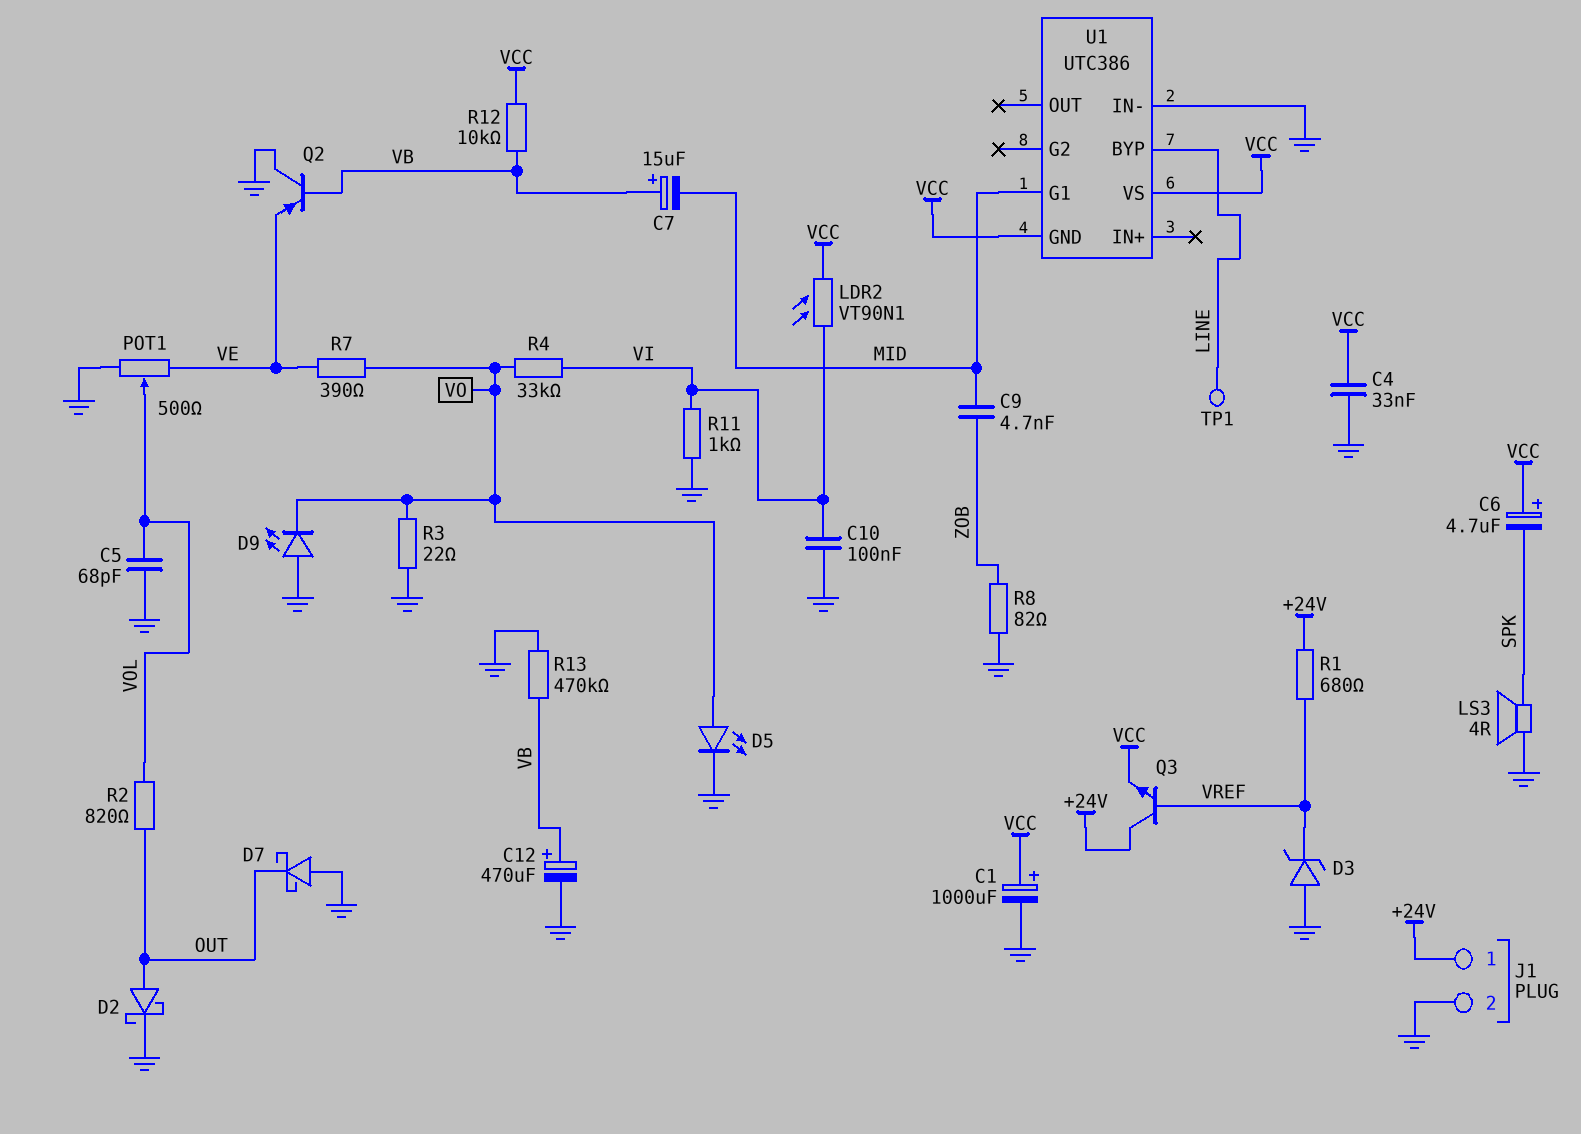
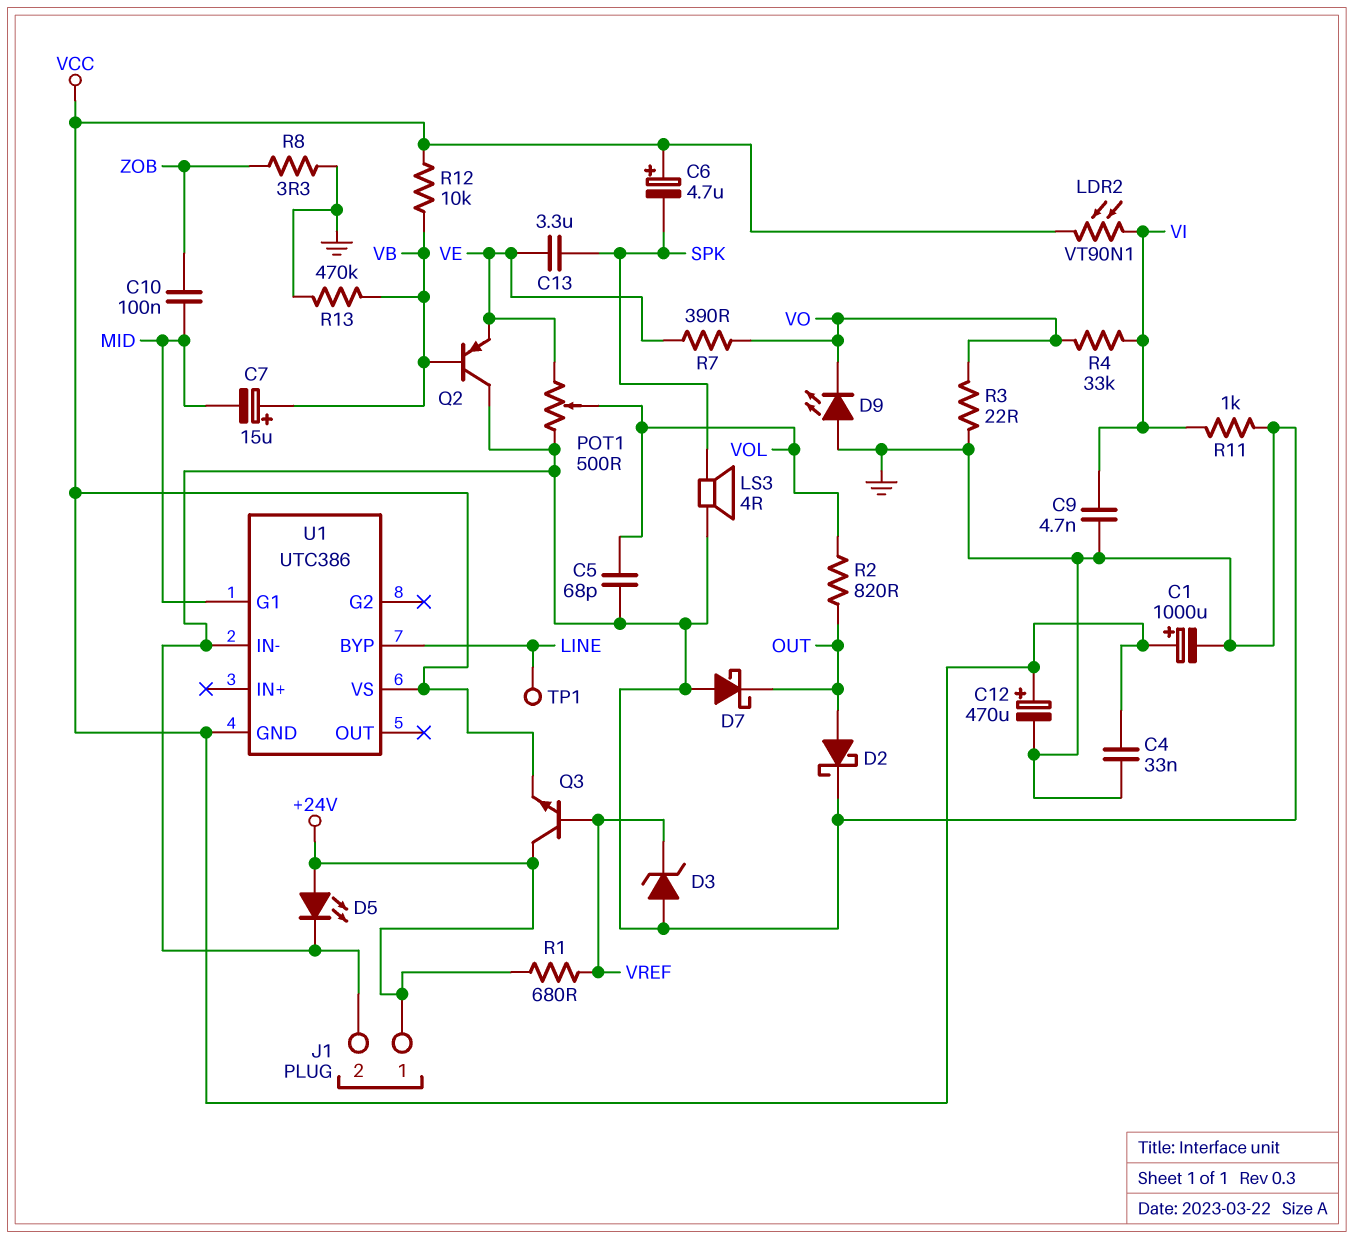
C9: 4.7nF (MID, ZOB) -> 4.7nF (GND, VI)
C10: 100nF (GND, VI) -> 100nF (MID, ZOB)
C12: 470uF (plus VB, minus GND) -> 470uF (plus VCC, minus GND)
C13: none -> 3.3uF (SPK, VE)
D5: LED (A VO, K GND) -> LED (A +24V, K GND)
R8: 82 (GND, ZOB) -> 3.3 (GND, ZOB)

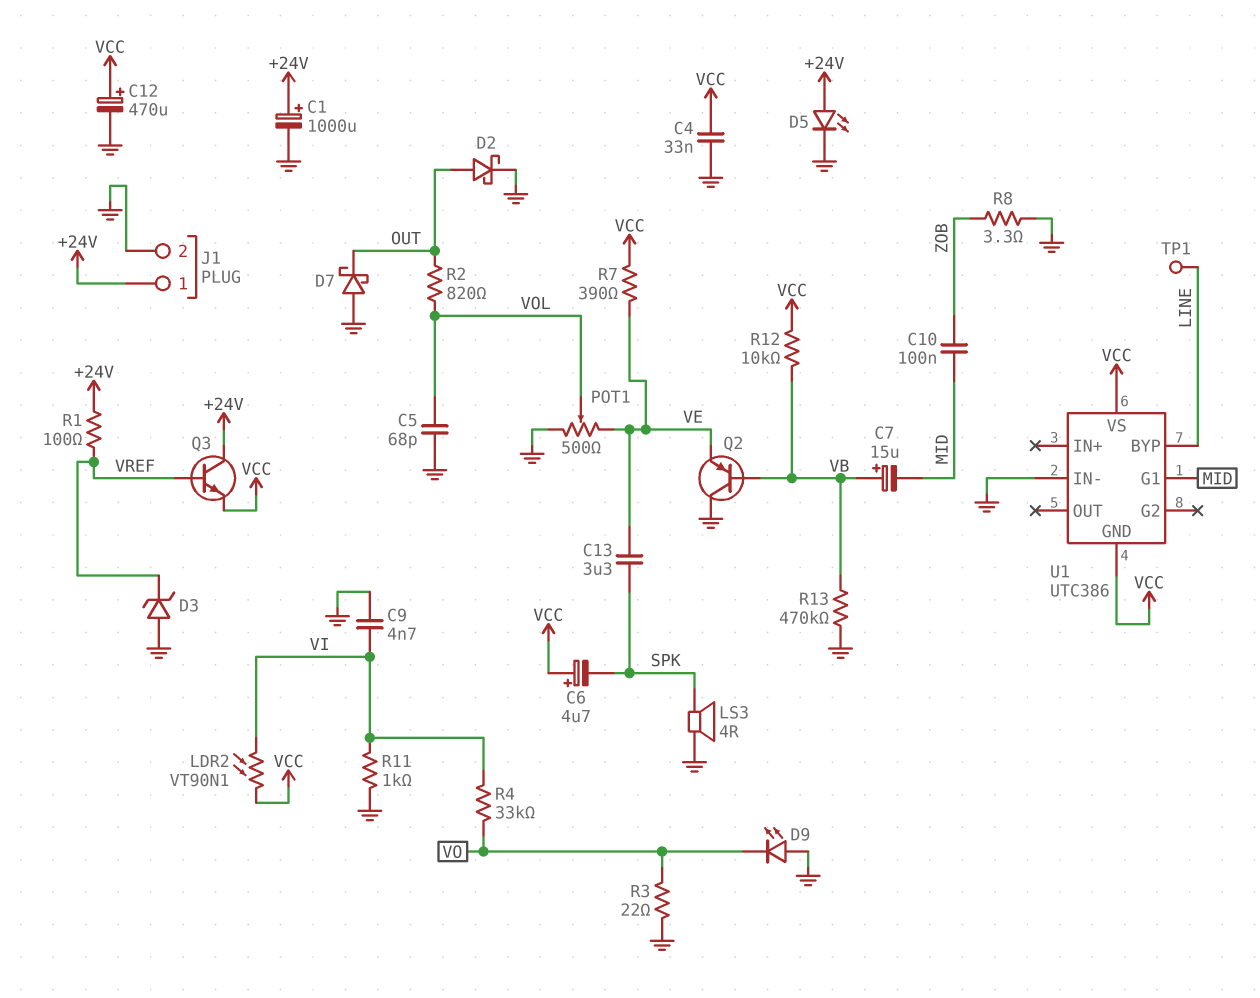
C1: 1000uF (plus VCC, minus GND) -> 1000uF (plus +24V, minus GND)
R1: 680 (+24V, VREF) -> 100 (+24V, VREF)
R7: 390 (VE, VO) -> 390 (VCC, VE)

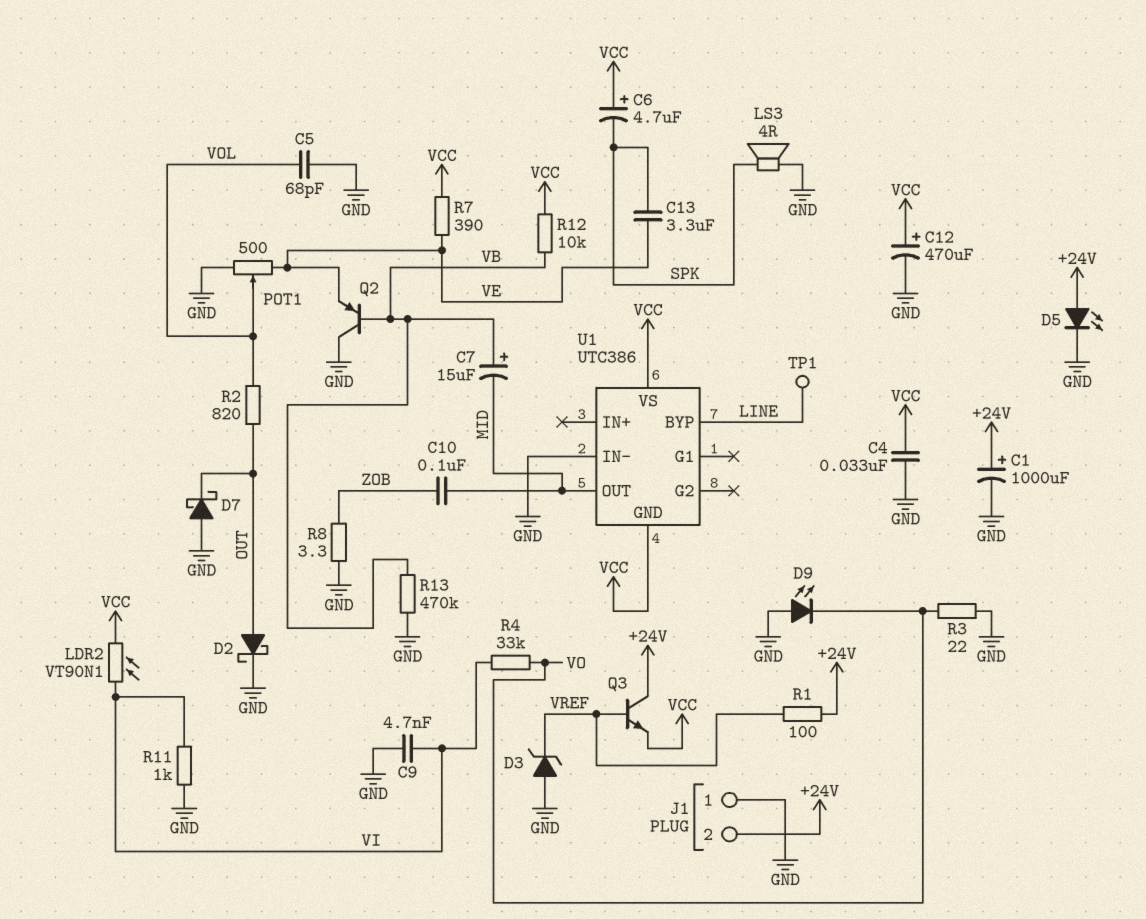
J1 pin 1: +24V -> GND
J1 pin 2: GND -> +24V
U1 pin G1: MID -> none
U1 pin OUT: none -> MID

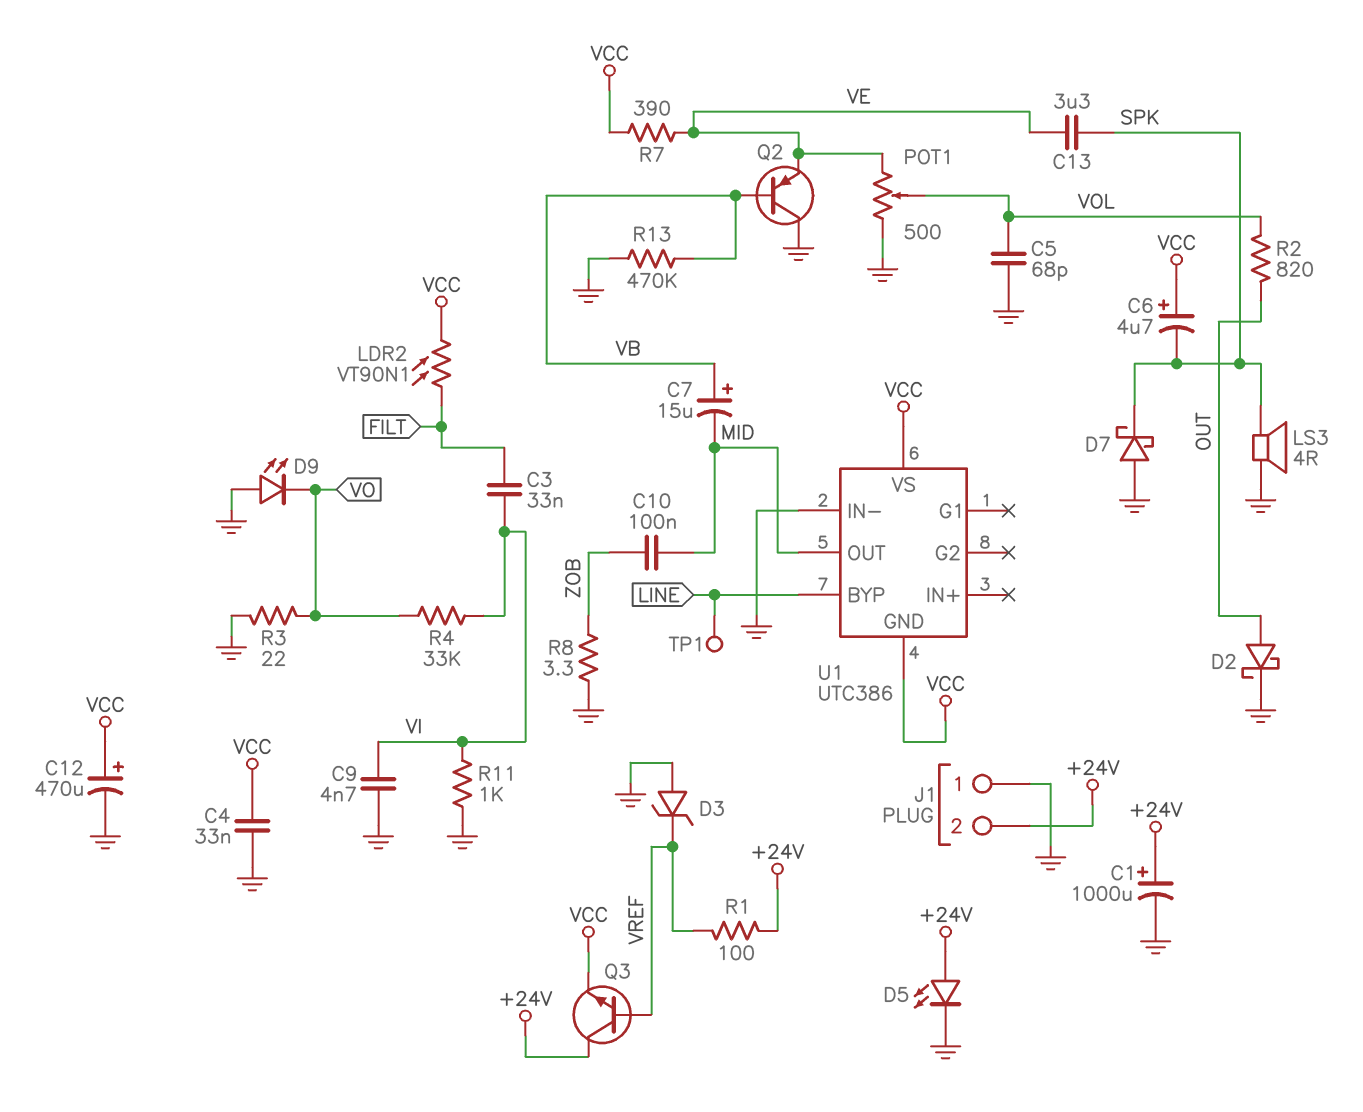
C3: none -> 33nF (FILT, VI)
D7: schottky (A GND, K OUT) -> schottky (A GND, K SPK)
LDR2: VT90N1 (VCC, VI) -> VT90N1 (FILT, VCC)
R12: 10k (VB, VCC) -> none

